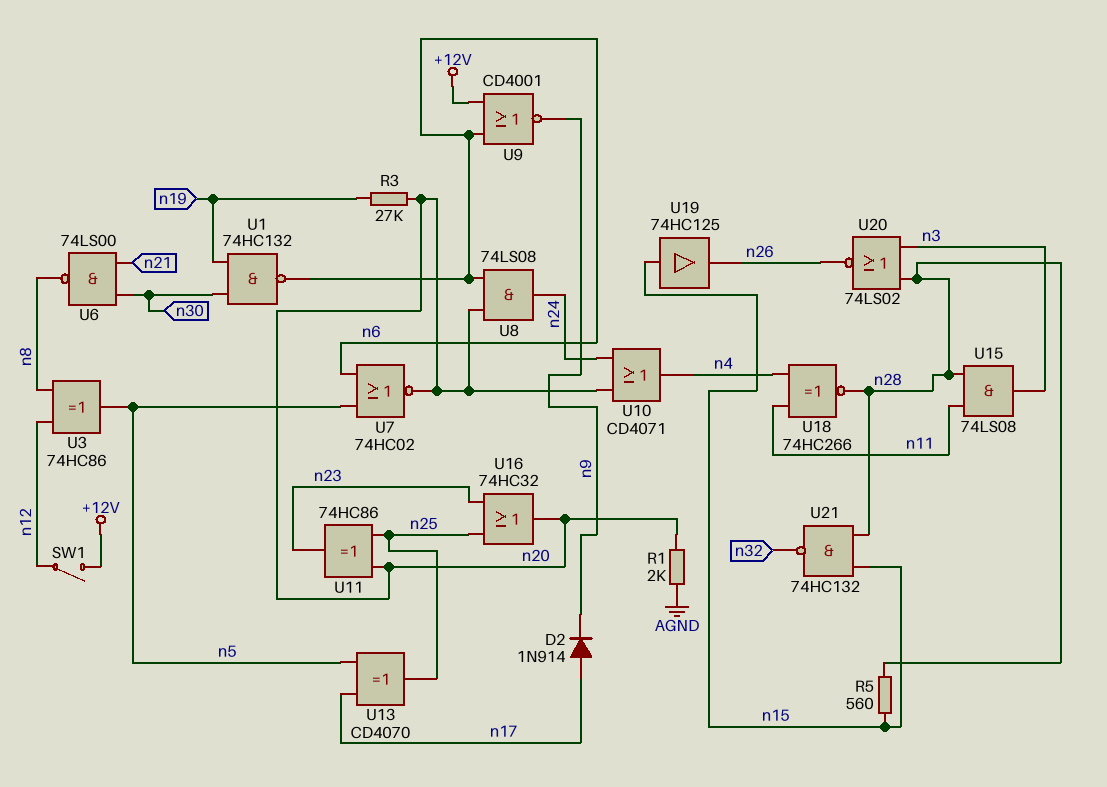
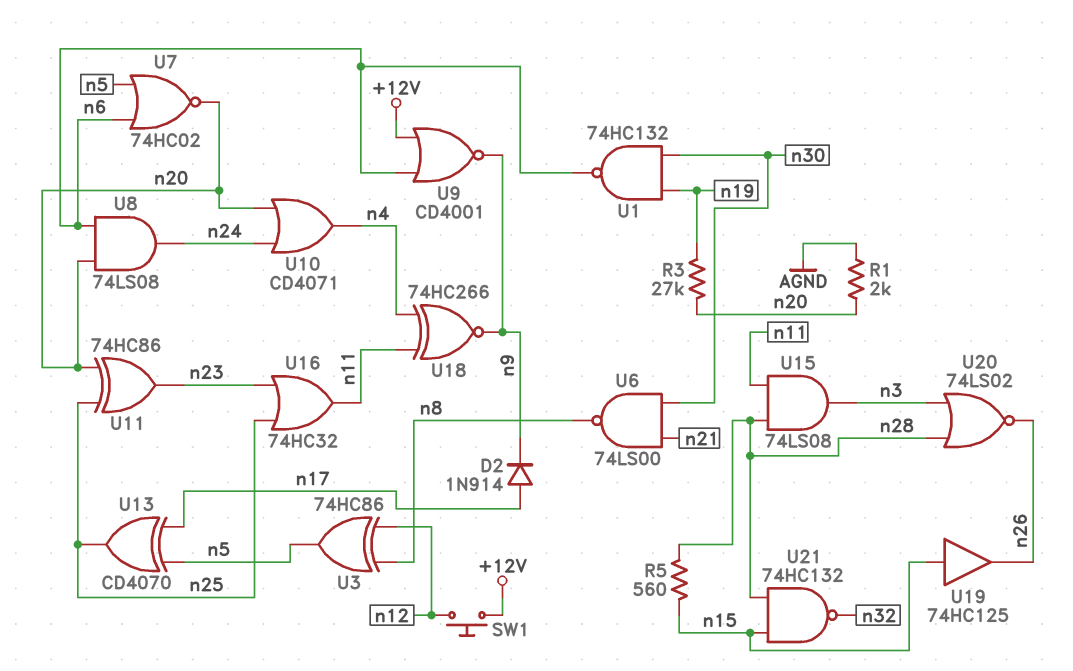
SW1: switch (+12V, n12) -> button (+12V, n12)
U16: OR 74HC32 (in n23, in n25, out n20) -> OR 74HC32 (in n23, in n25, out n11)
U18: XNOR 74HC266 (in n4, in n11, out n28) -> XNOR 74HC266 (in n4, in n11, out n9)

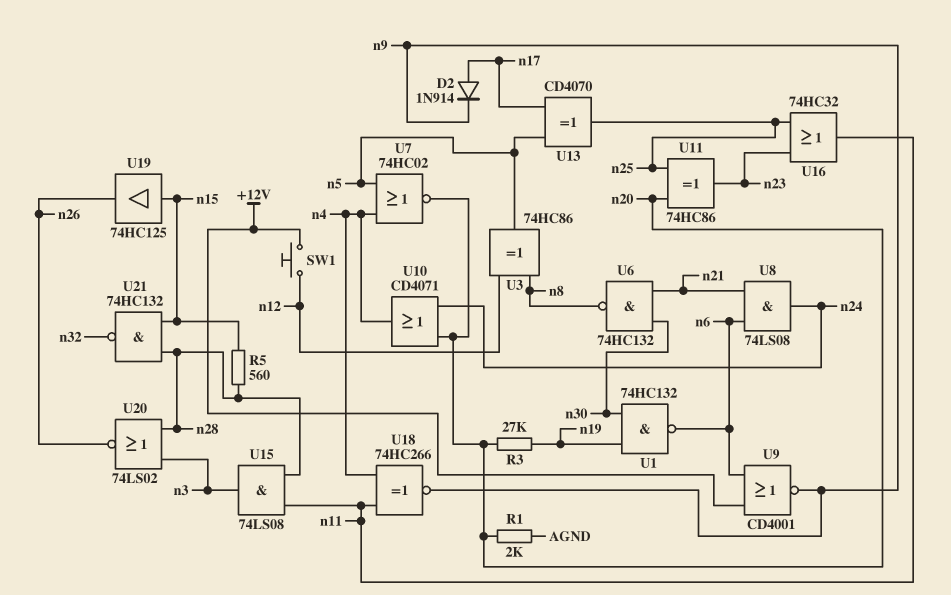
U6: NAND 74LS00 (in n21, in n30, out n8) -> NAND 74HC132 (in n21, in n30, out n8)
U7: NOR 74HC02 (in n5, in n6, out n20) -> NOR 74HC02 (in n4, in n5, out n20)
U8: AND 74LS08 (in n6, in n20, out n24) -> AND 74LS08 (in n6, in n21, out n24)

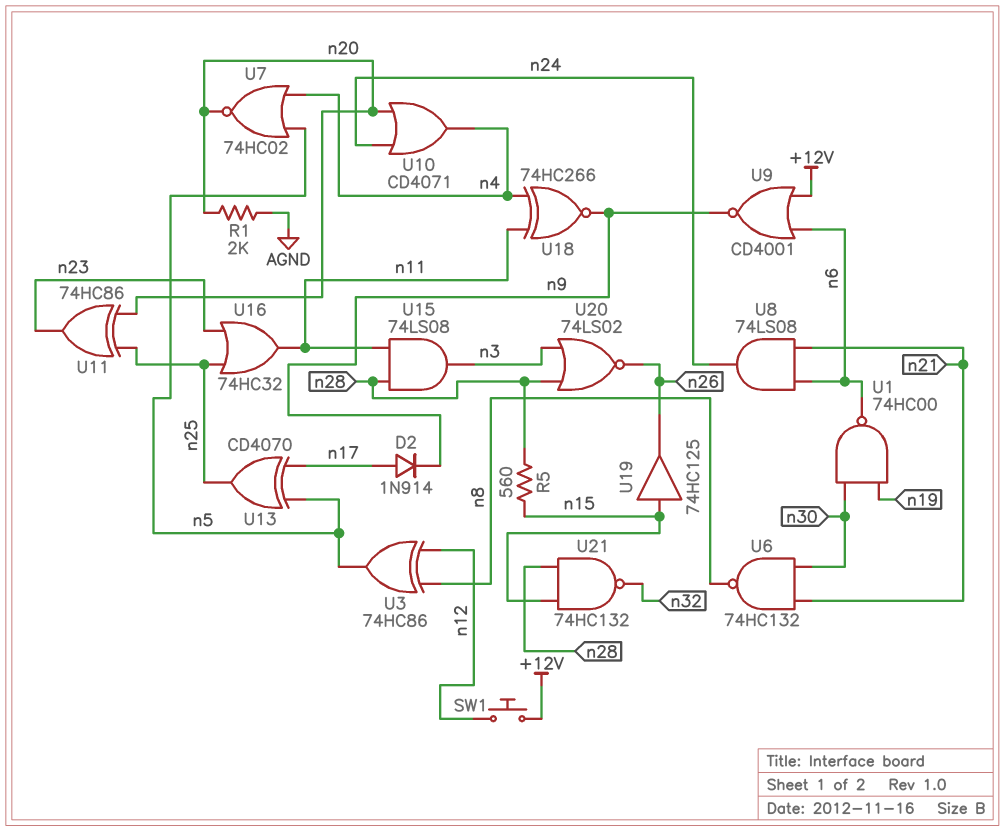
R3: 27k (n19, n20) -> none
U1: NAND 74HC132 (in n19, in n30, out n6) -> NAND 74HC00 (in n19, in n30, out n6)

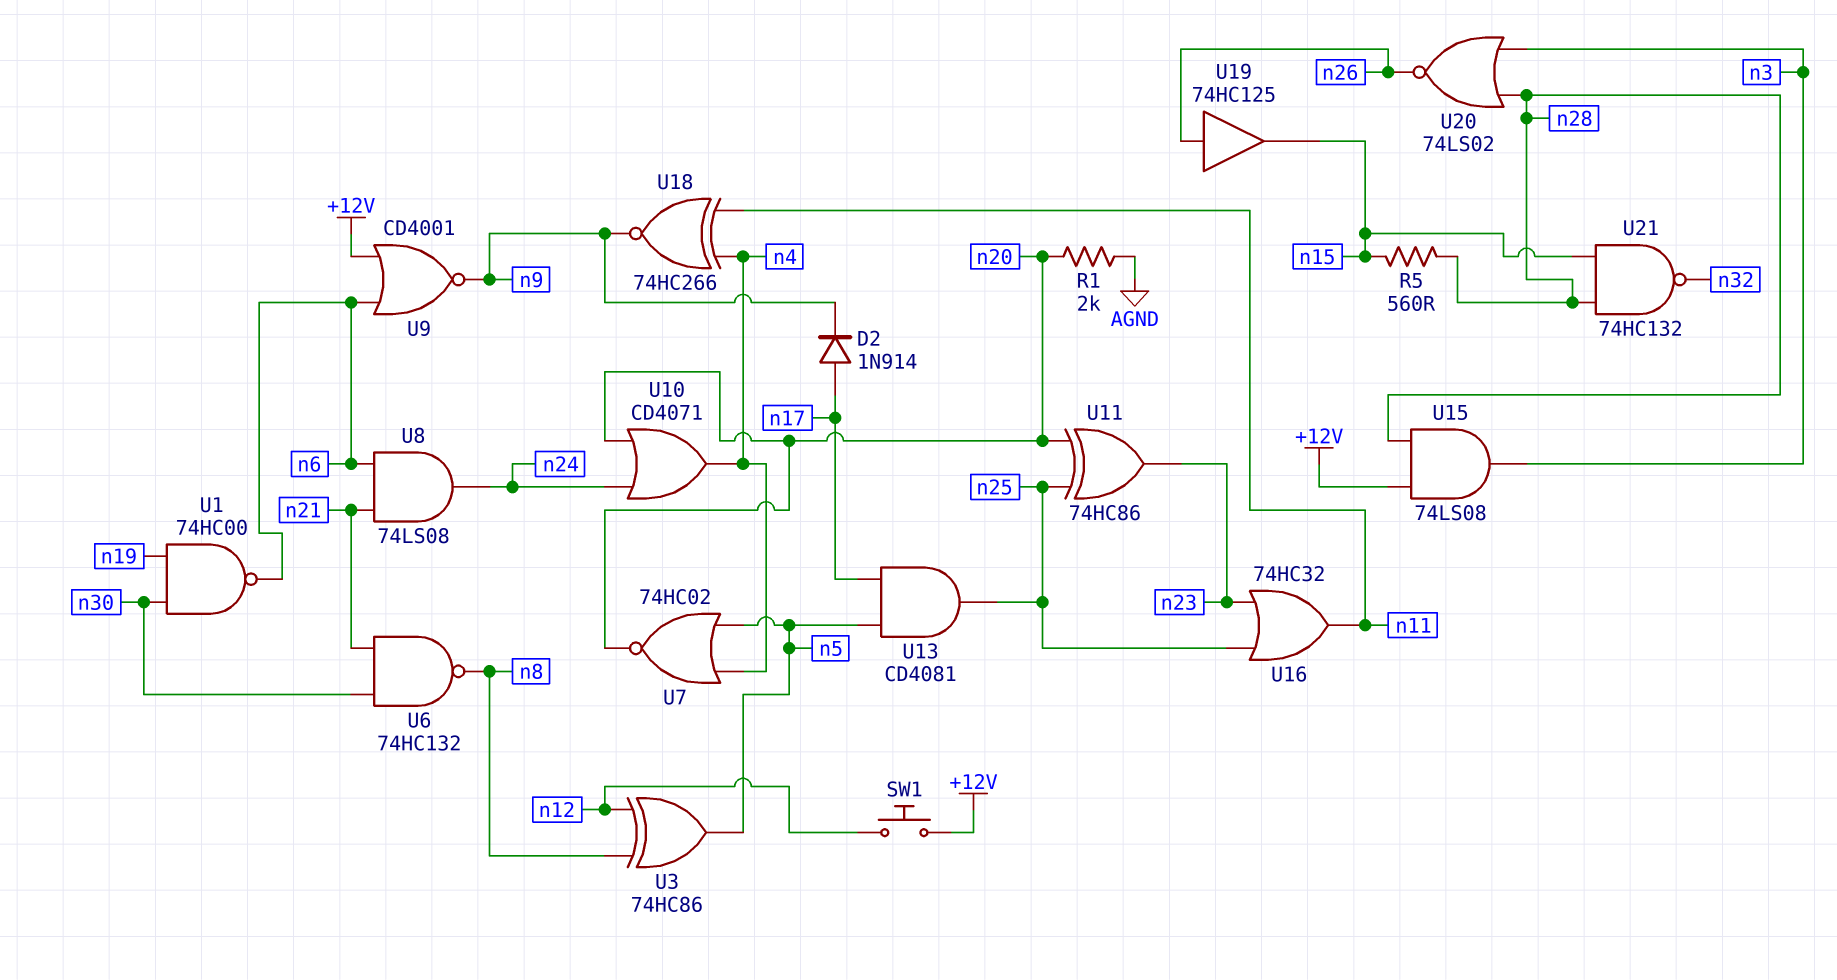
U13: XOR CD4070 (in n5, in n17, out n25) -> AND CD4081 (in n5, in n17, out n25)
U15: AND 74LS08 (in n11, in n28, out n3) -> AND 74LS08 (in +12V, in n28, out n3)
U19: buffer 74HC125 (in n15, out n26) -> buffer 74HC125 (in n26, out n15)

